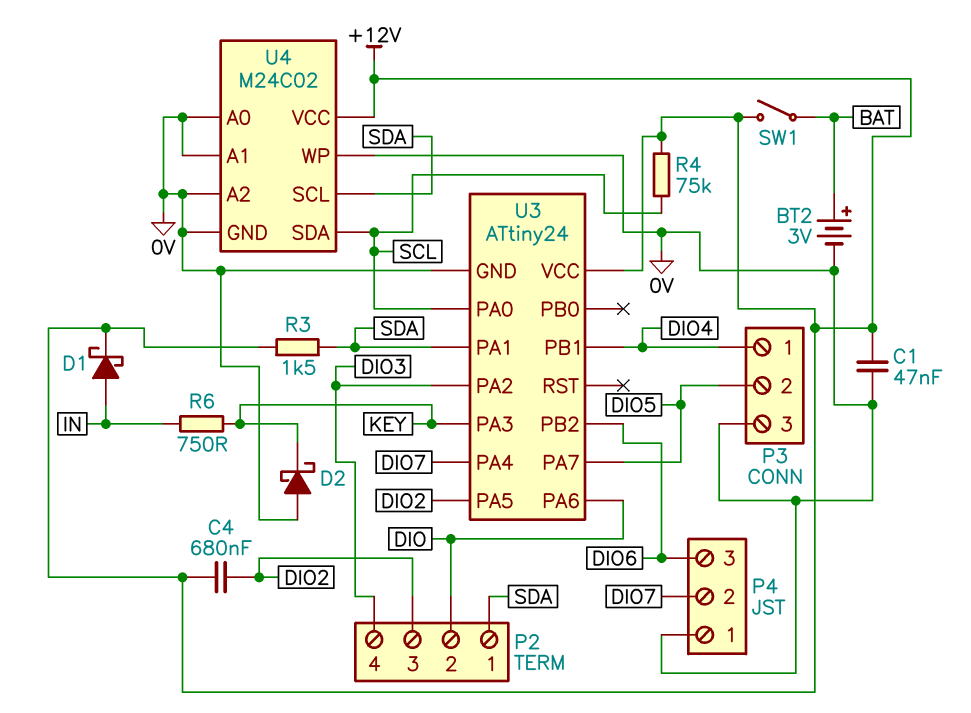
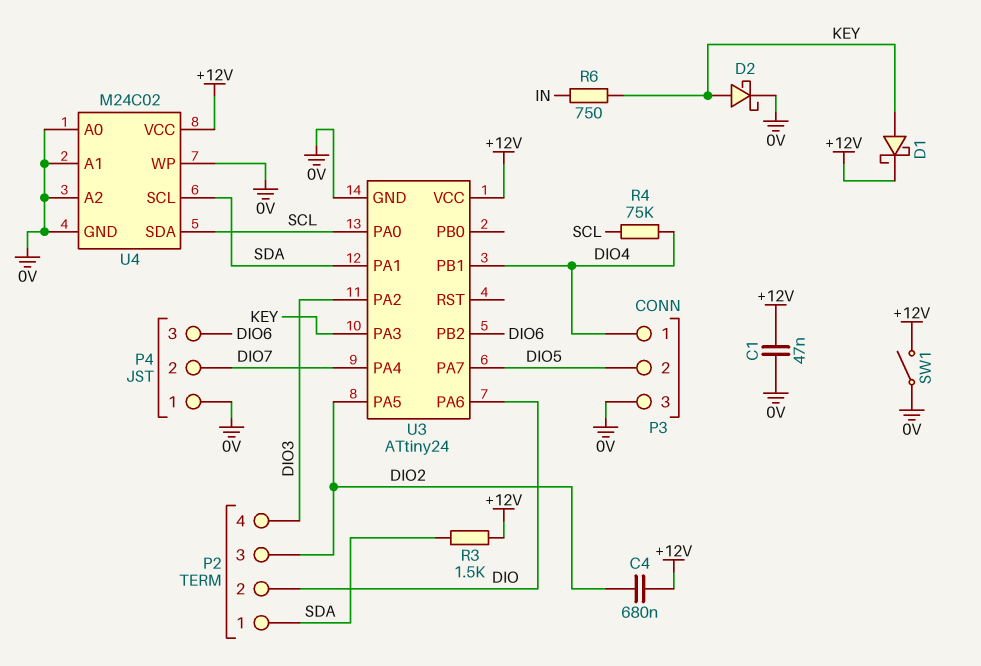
BT2: 3V (plus BAT, minus 0V) -> none
D1: schottky (A IN, K +12V) -> schottky (A KEY, K +12V)
D2: schottky (A 0V, K KEY) -> schottky (A KEY, K 0V)
R4: 75k (+12V, SCL) -> 75k (DIO4, SCL)
SW1: switch (+12V, BAT) -> switch (+12V, 0V)

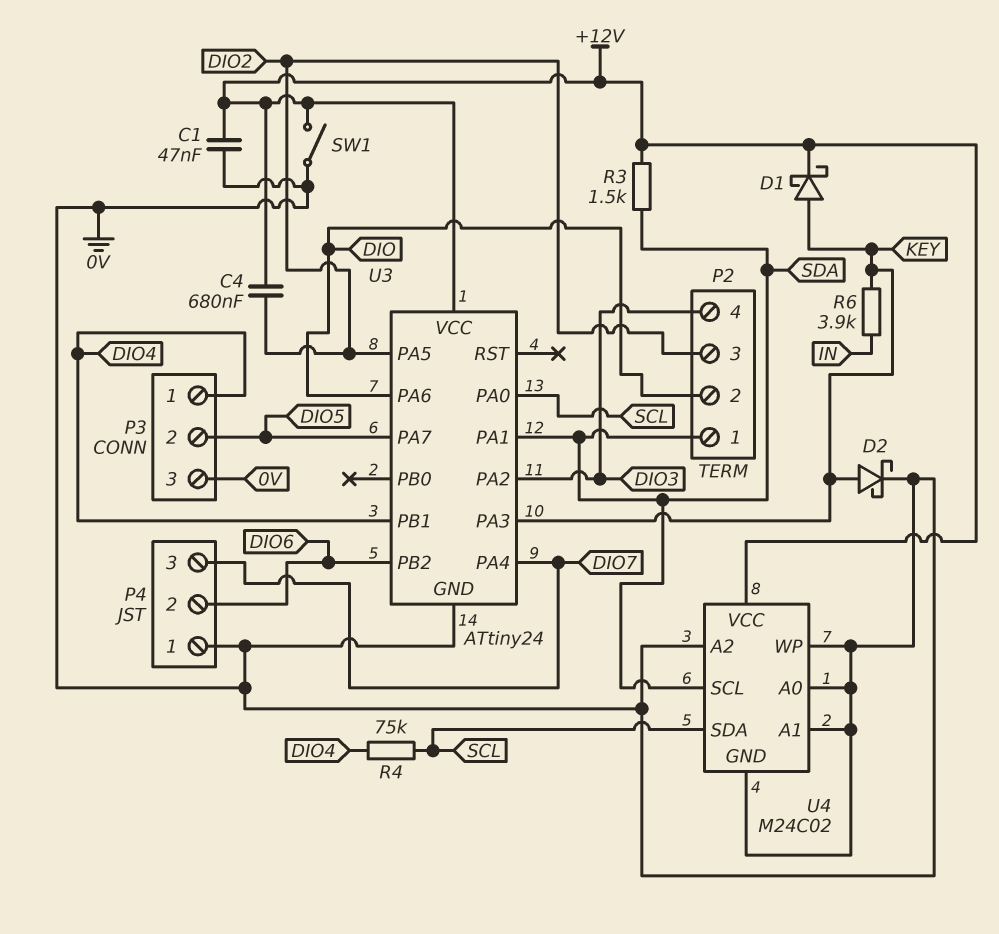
P4 pin 2: DIO7 -> DIO6
P4 pin 3: DIO6 -> DIO7
R6: 750 (IN, KEY) -> 3.9k (IN, KEY)

